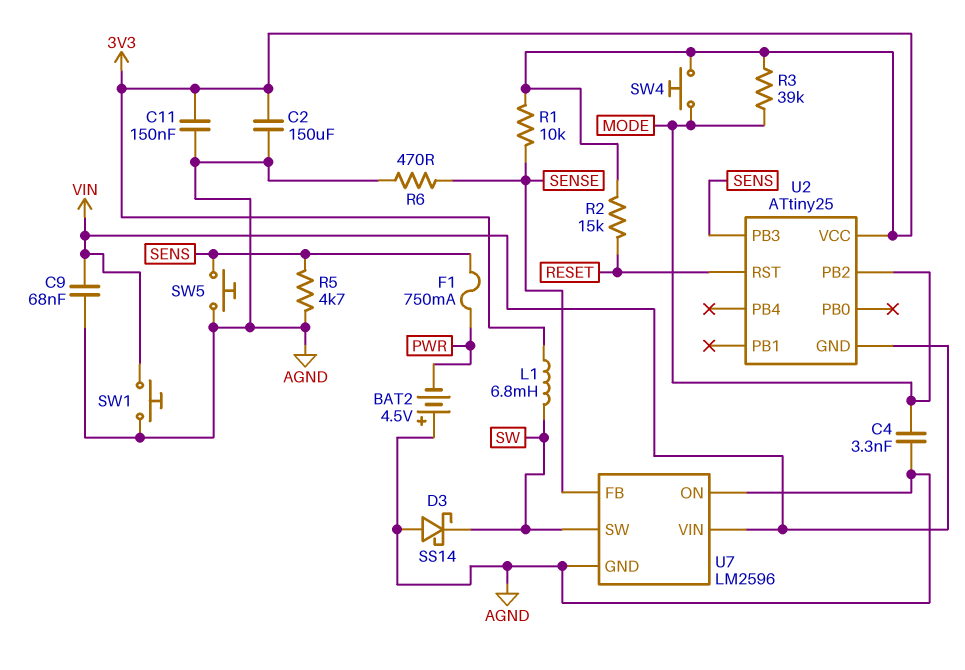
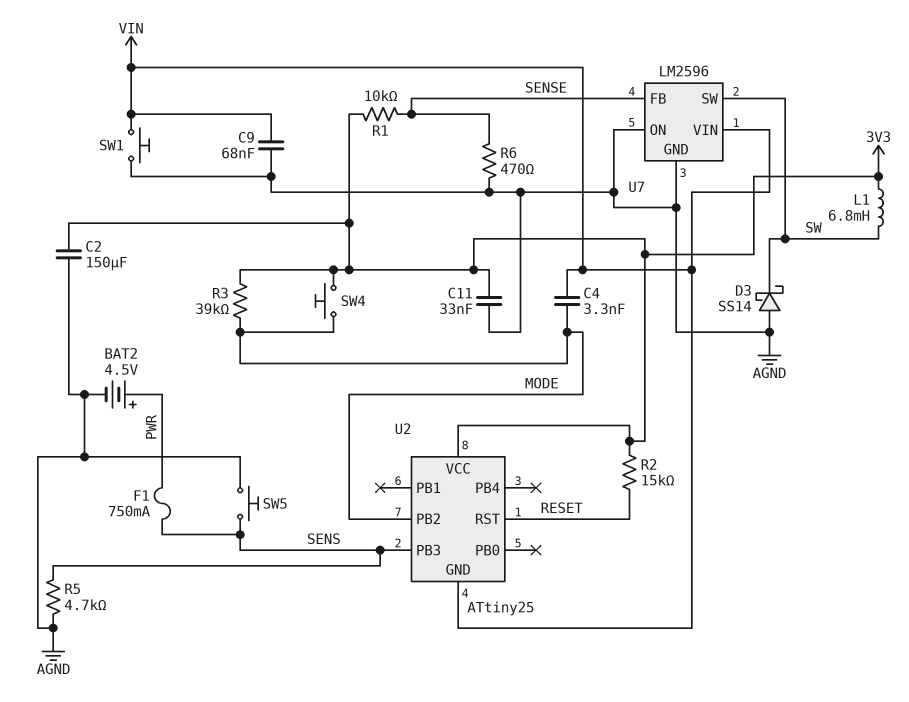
BAT2: 4.5V (plus AGND, minus PWR) -> 4.5V (plus PWR, minus AGND)
C4: 3.3nF (AGND, MODE) -> 3.3nF (MODE, VIN)
C11: 150nF (3V3, AGND) -> 33nF (3V3, AGND)

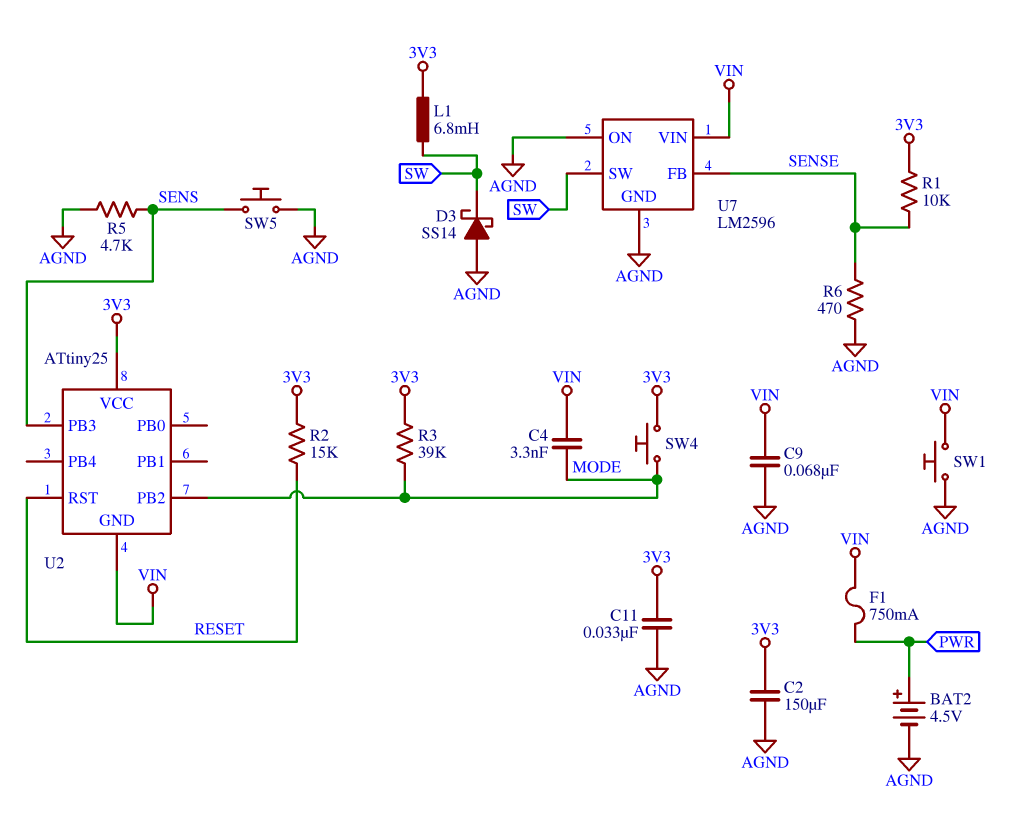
F1: 750mA (PWR, SENS) -> 750mA (PWR, VIN)

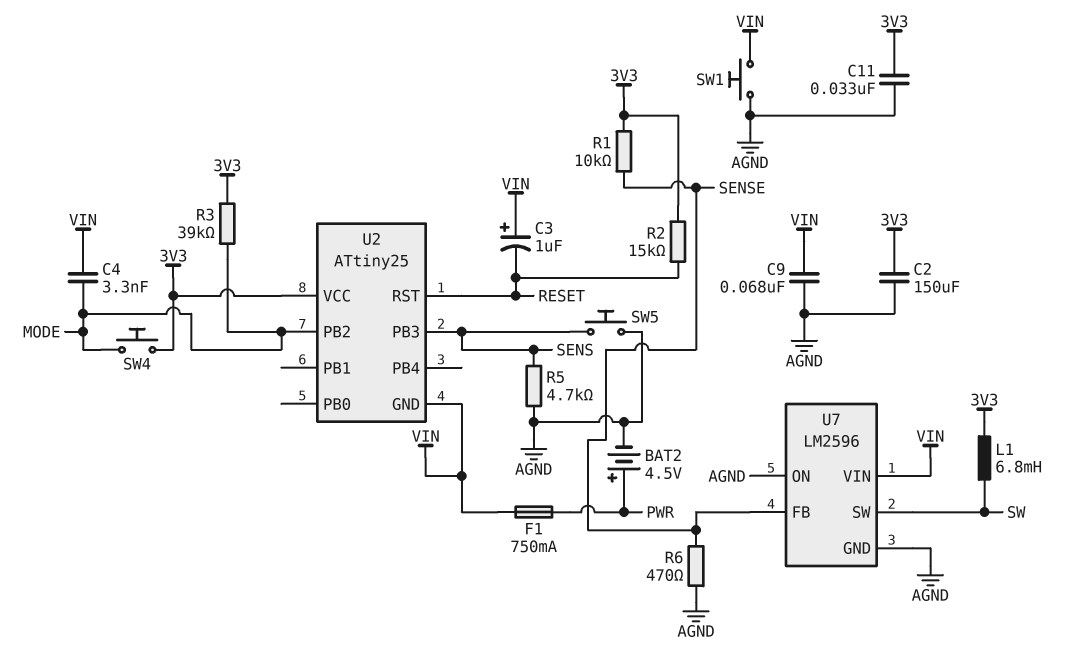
C3: none -> 1uF (plus VIN, minus RESET)
D3: schottky SS14 (A AGND, K SW) -> none

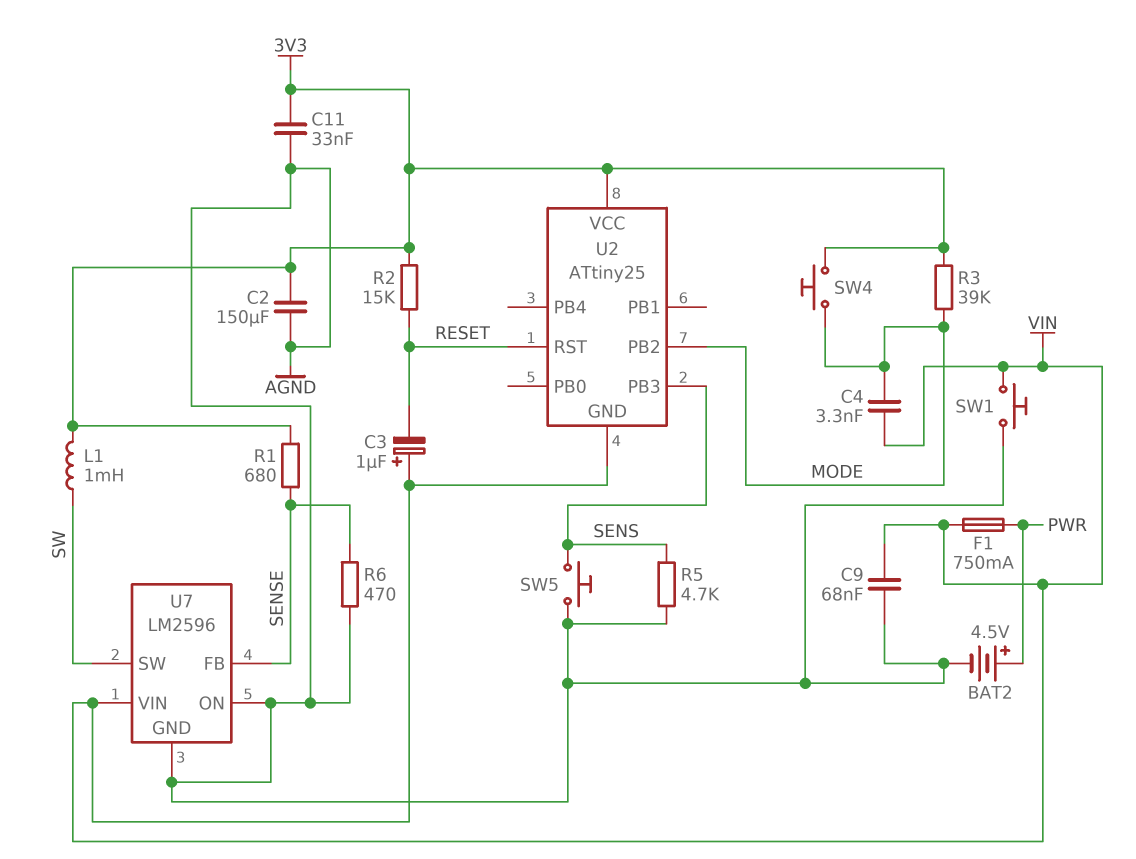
L1: 6.8mH (3V3, SW) -> 1mH (3V3, SW)
R1: 10k (3V3, SENSE) -> 680 (3V3, SENSE)

